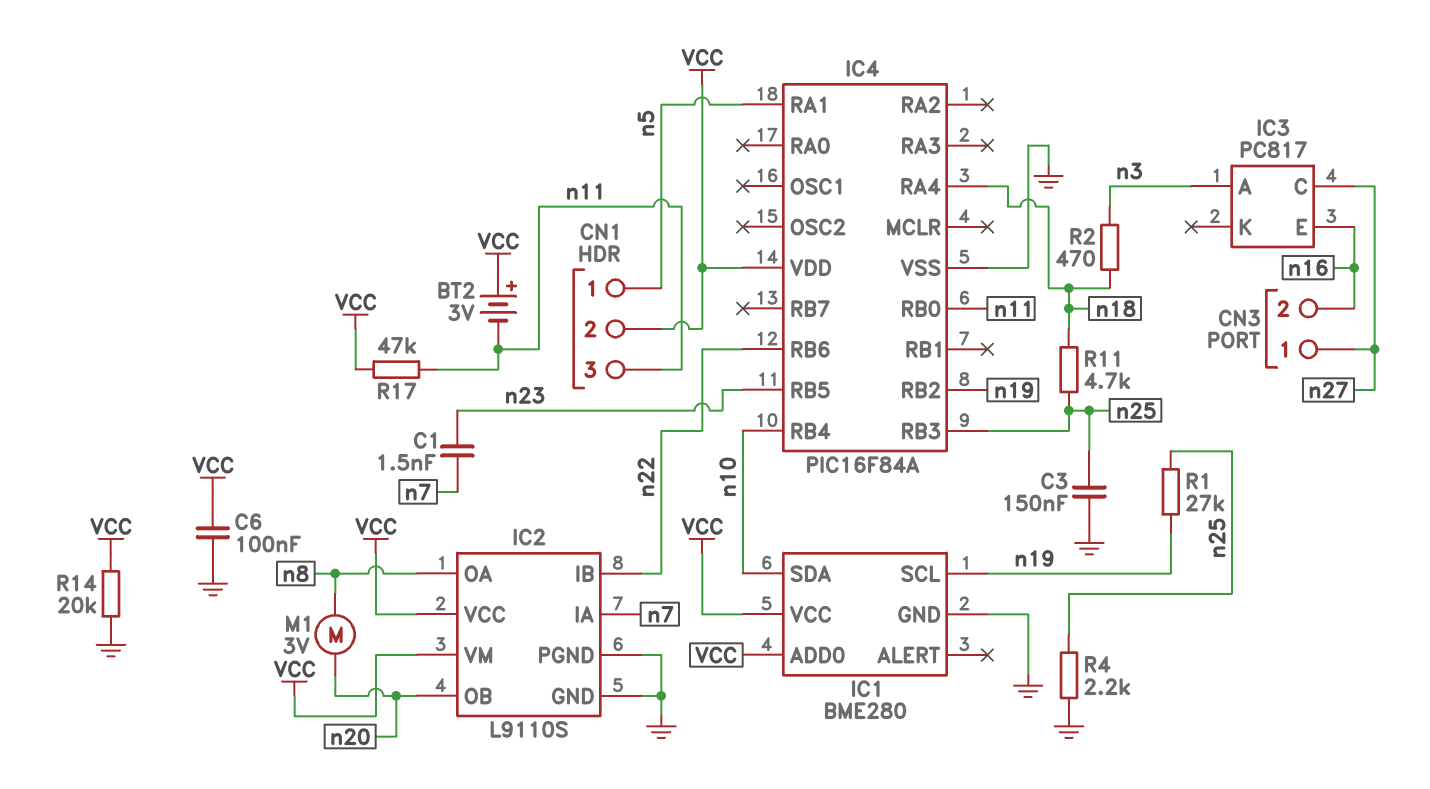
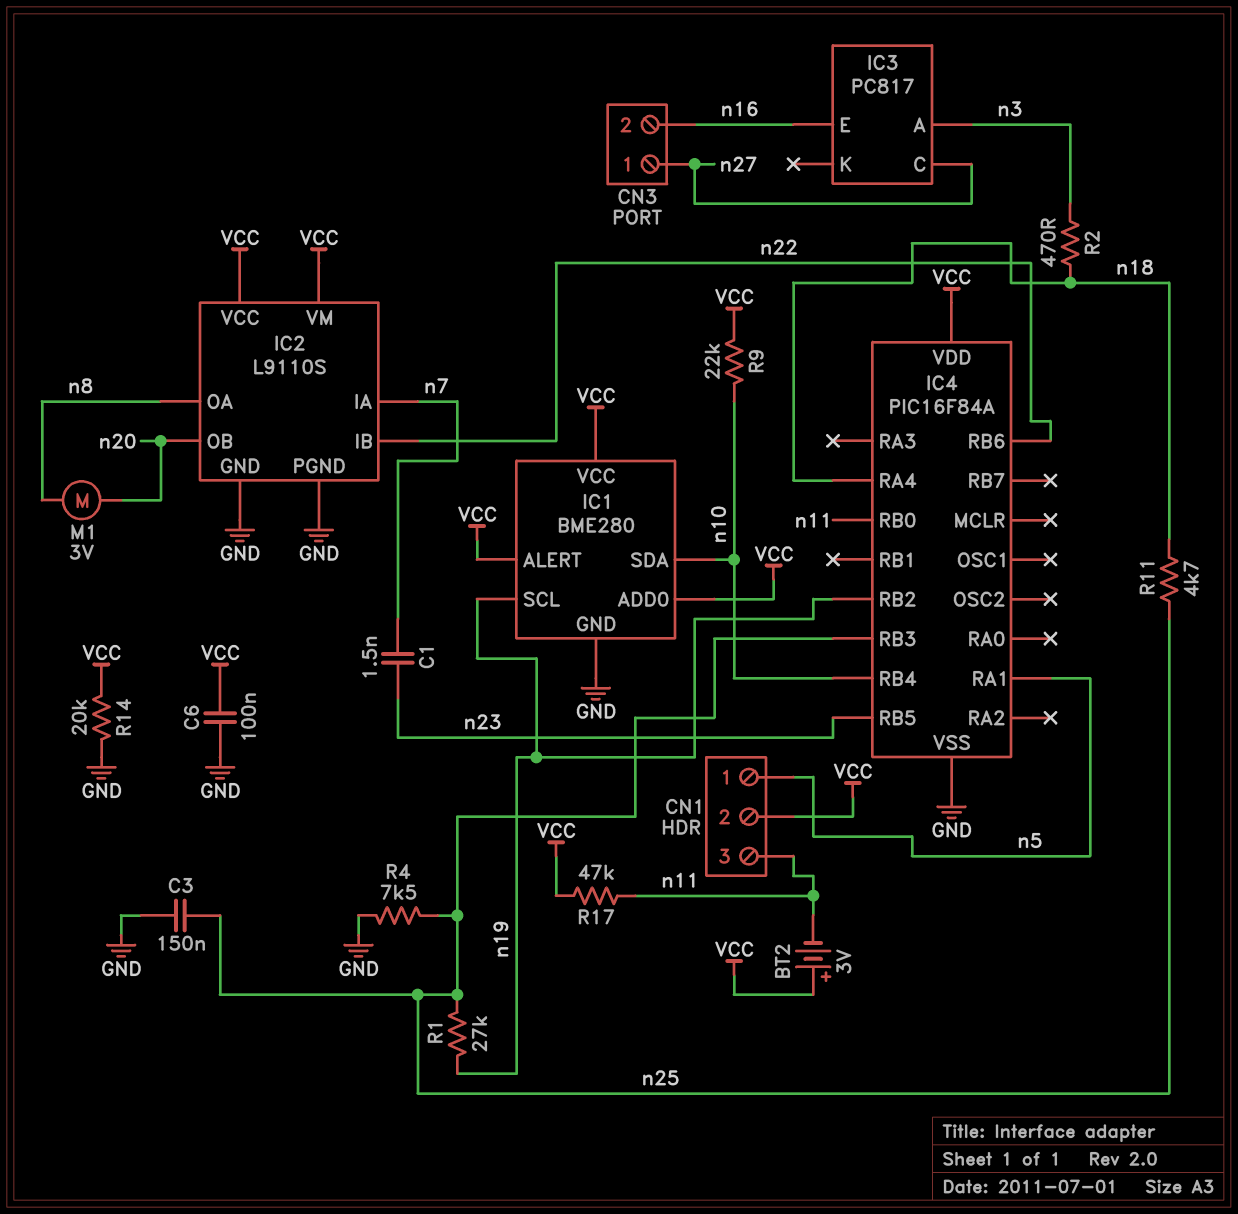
IC1 pin ALERT: none -> VCC
R4: 2.2k (GND, n25) -> 7.5k (GND, n25)
R9: none -> 22k (VCC, n10)

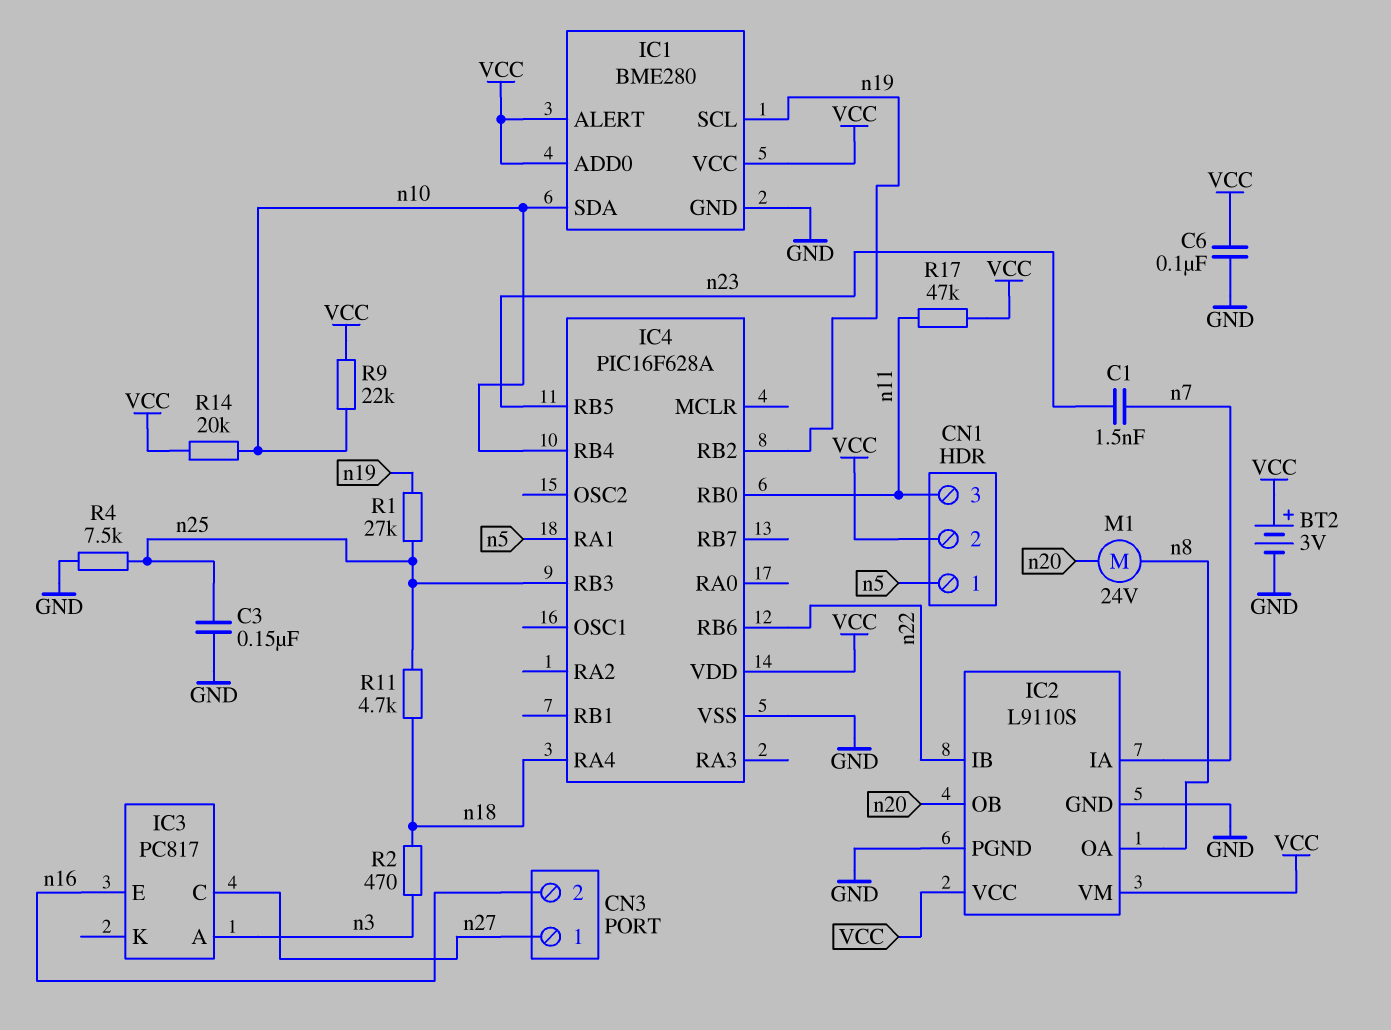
BT2: 3V (plus VCC, minus n11) -> 3V (plus VCC, minus GND)
IC4: PIC16F84A -> PIC16F628A
M1: motor 3V (n8, n20) -> motor 24V (n8, n20)
R14: 20k (GND, VCC) -> 20k (VCC, n10)

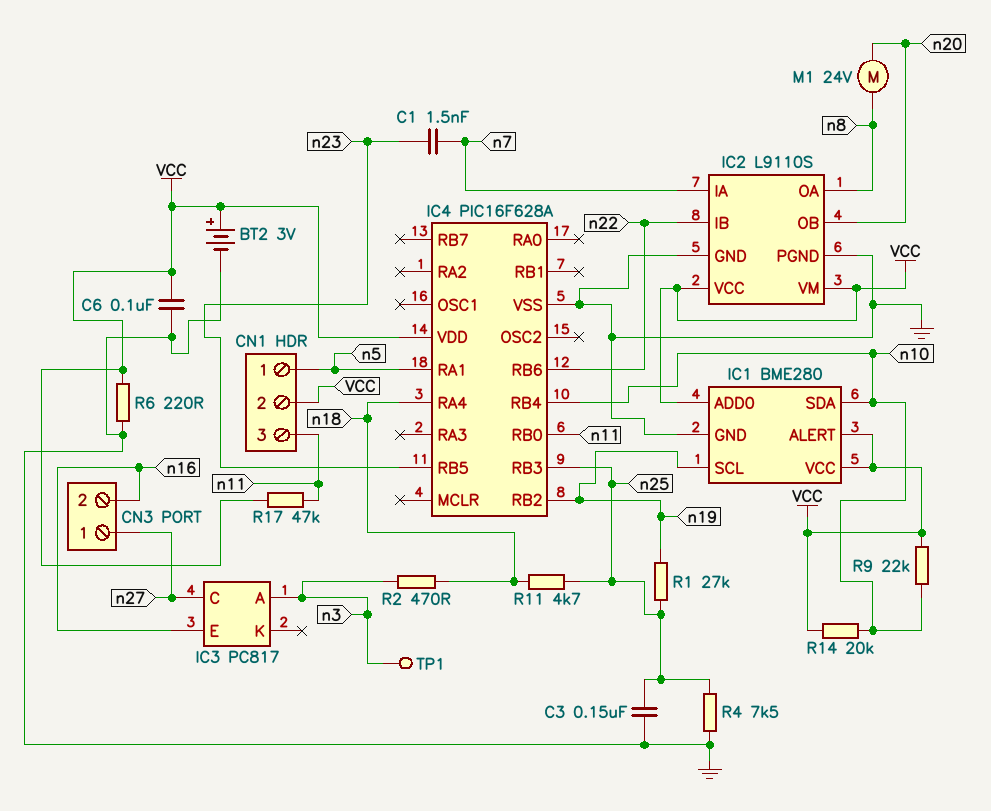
R6: none -> 220 (GND, VCC)
TP1: none -> test point (n3)

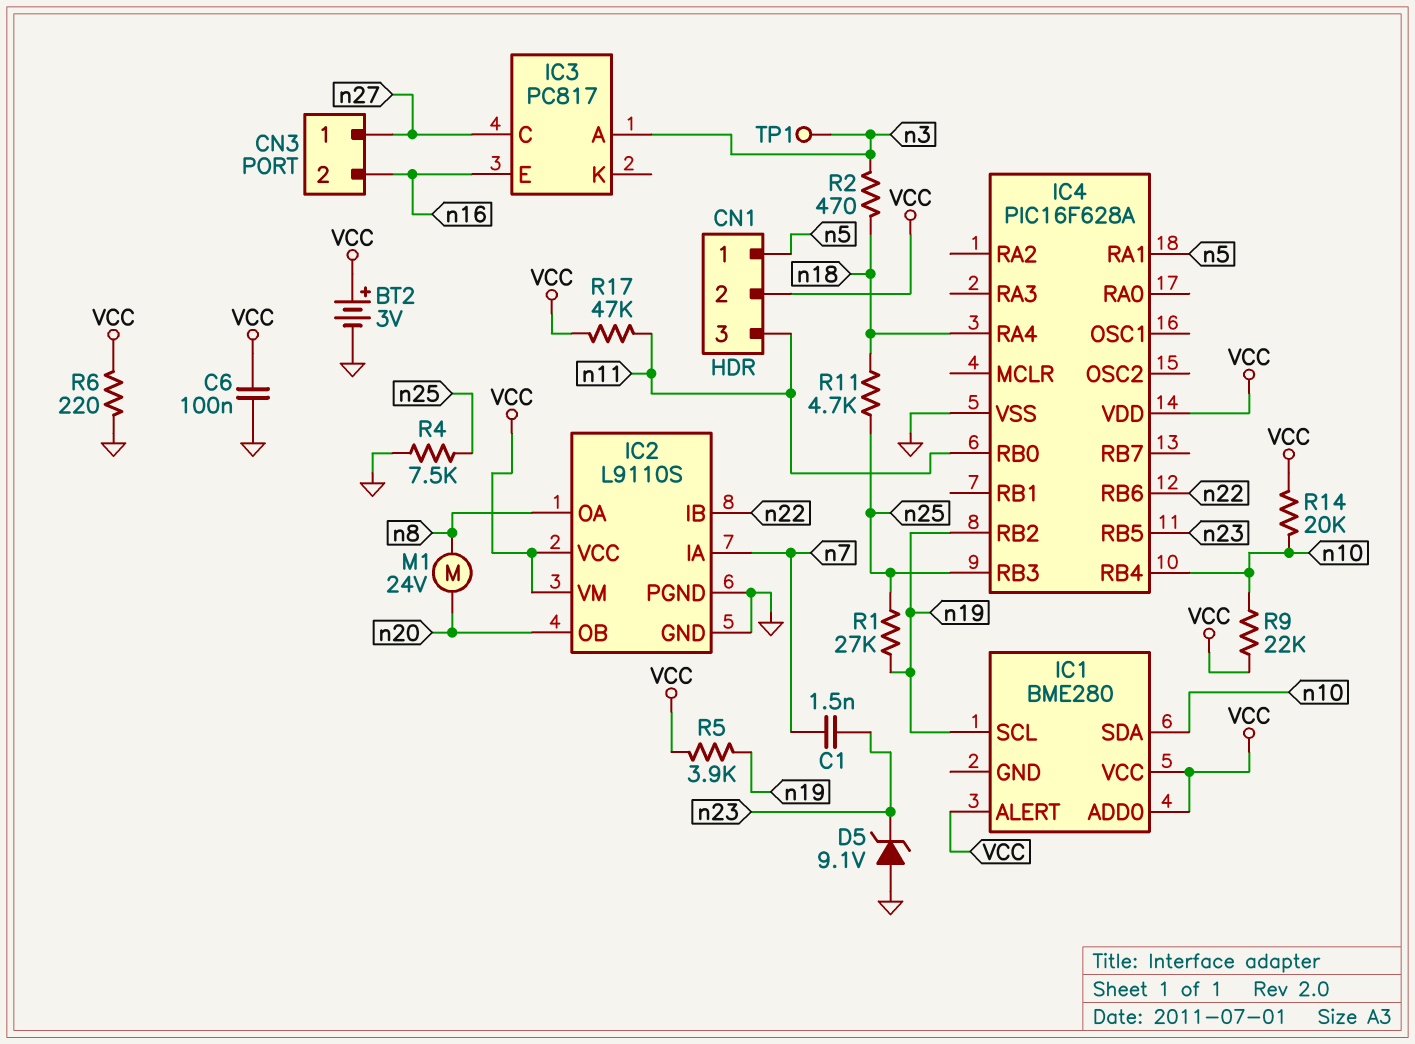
C3: 150nF (GND, n25) -> none
D5: none -> zener 9.1V (A GND, K n23)
IC1 pin GND: GND -> none
R5: none -> 3.9k (VCC, n19)

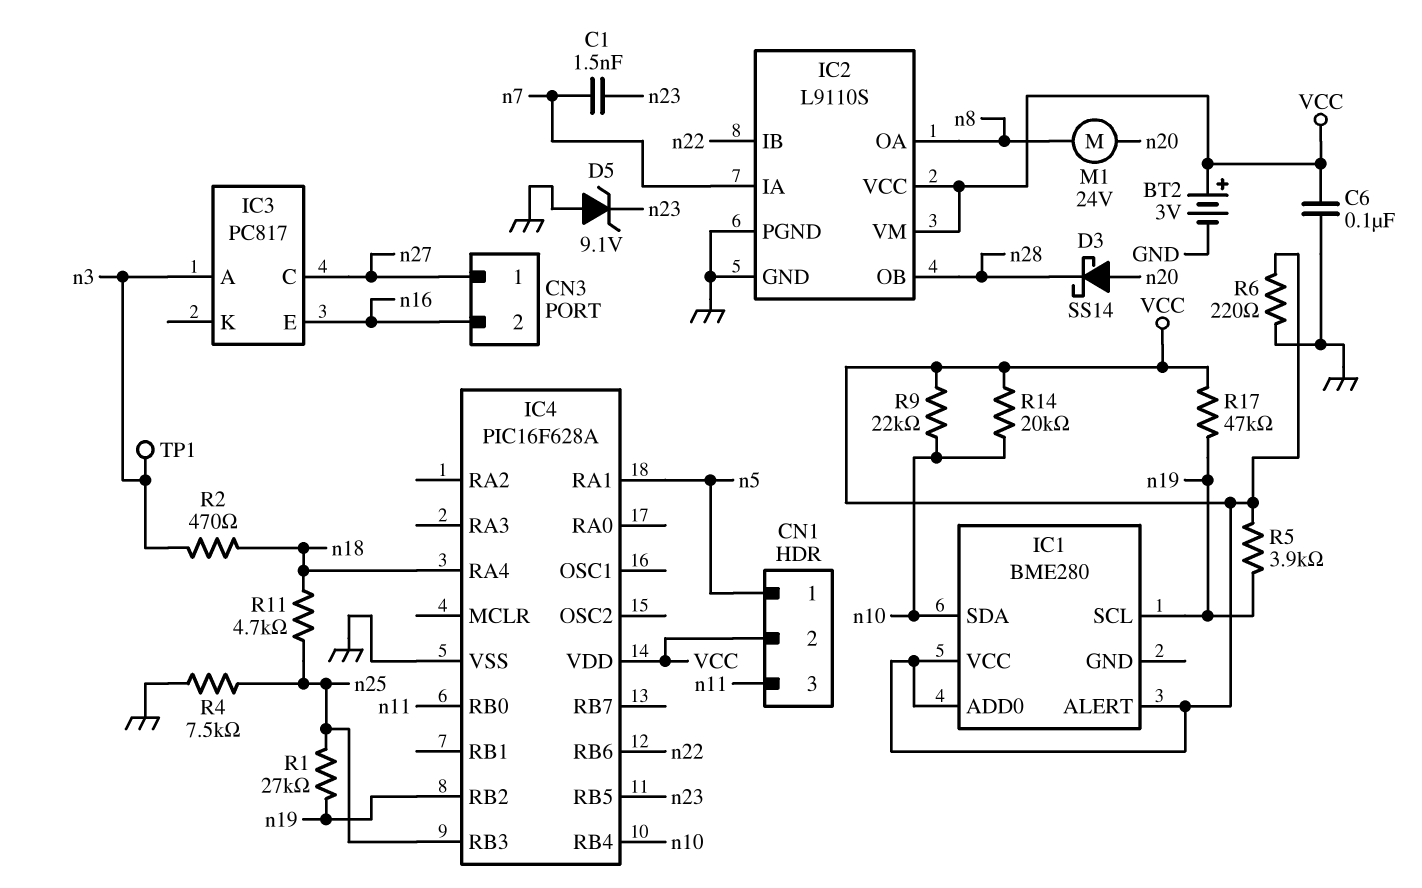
D3: none -> schottky SS14 (A n20, K n28)
IC2 pin OB: n20 -> n28
R17: 47k (VCC, n11) -> 47k (VCC, n19)

